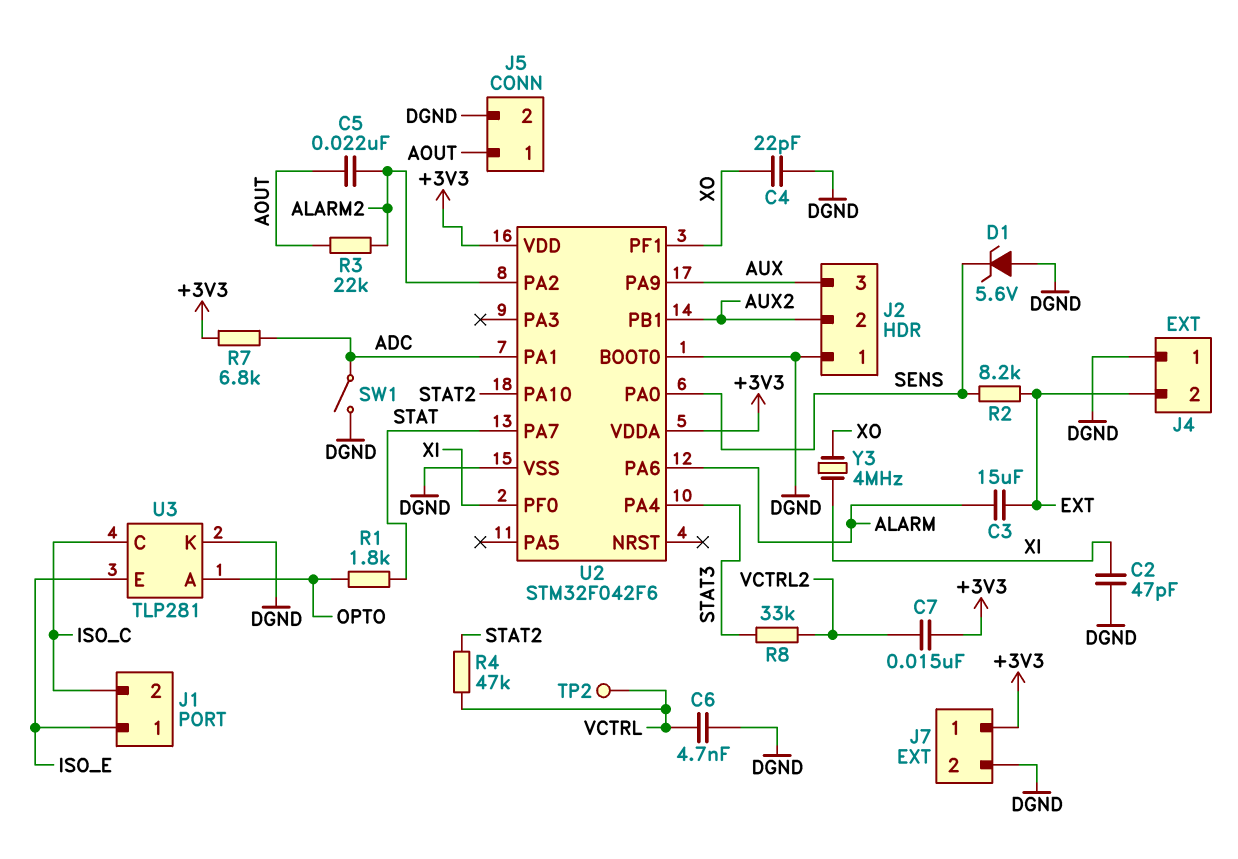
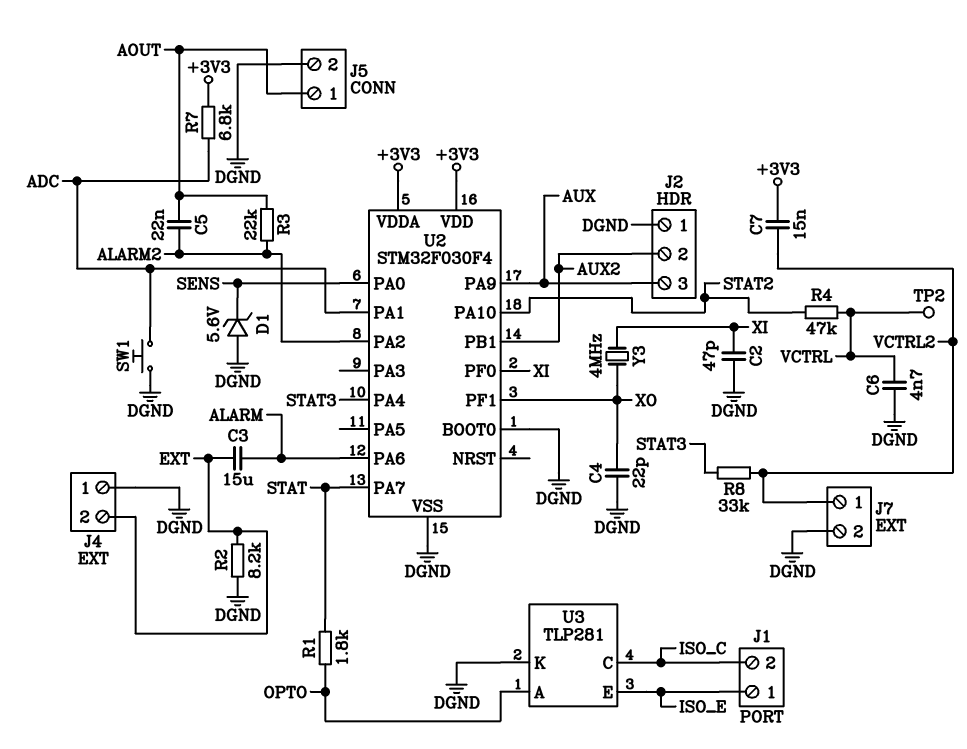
J7 pin 1: +3V3 -> VCTRL2
R2: 8.2k (EXT, SENS) -> 8.2k (DGND, EXT)
SW1: switch (ADC, DGND) -> button (ADC, DGND)
U2: STM32F042F6 -> STM32F030F4

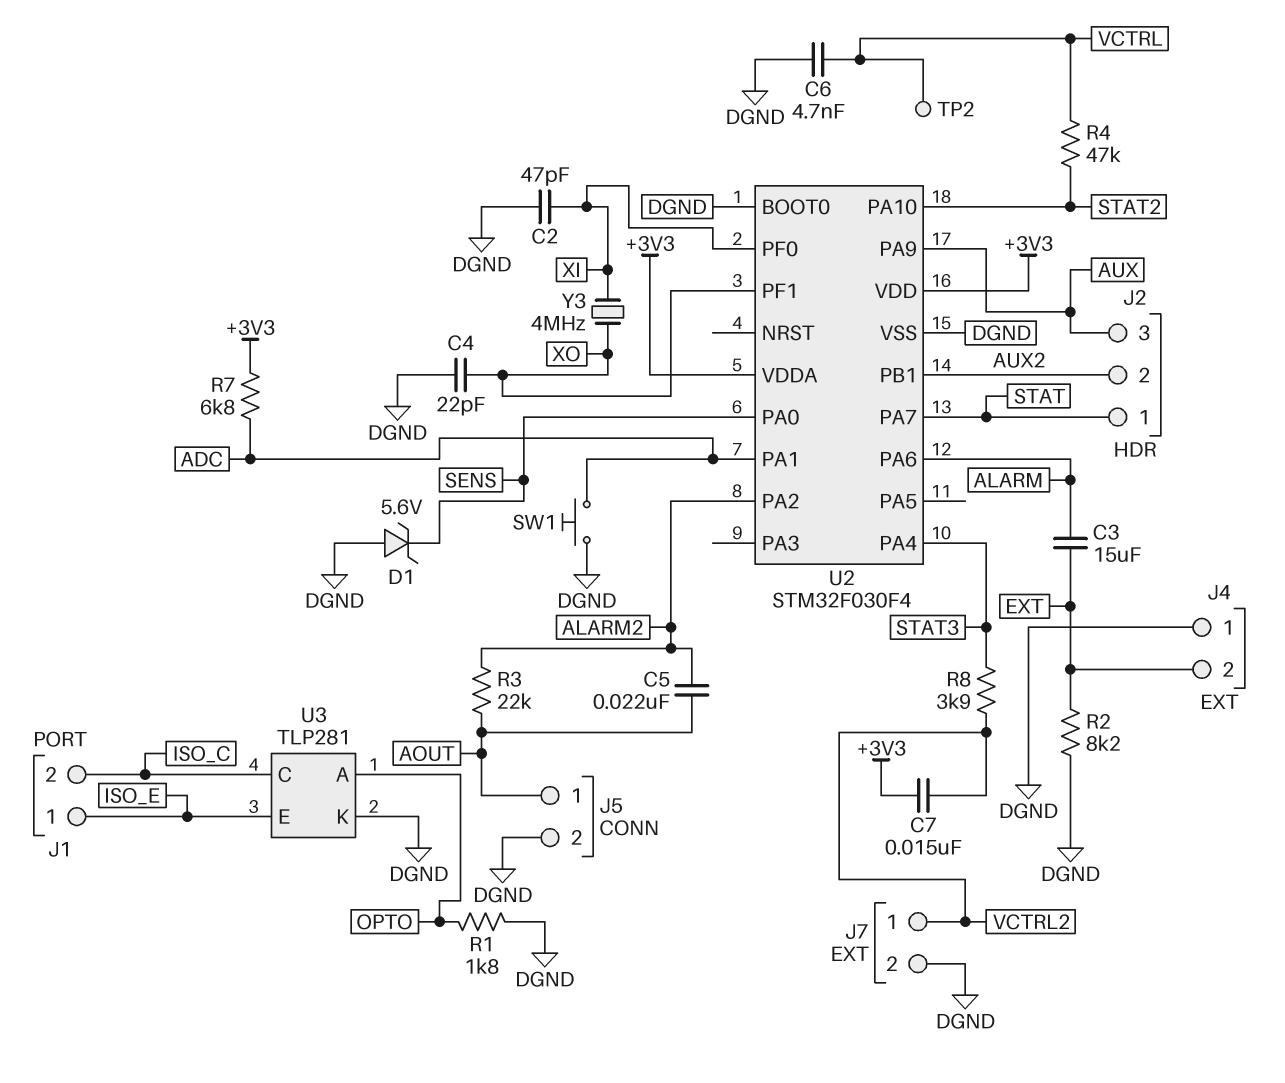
J2 pin 1: DGND -> STAT
R1: 1.8k (OPTO, STAT) -> 1.8k (DGND, OPTO)
R8: 33k (STAT3, VCTRL2) -> 3.9k (STAT3, VCTRL2)

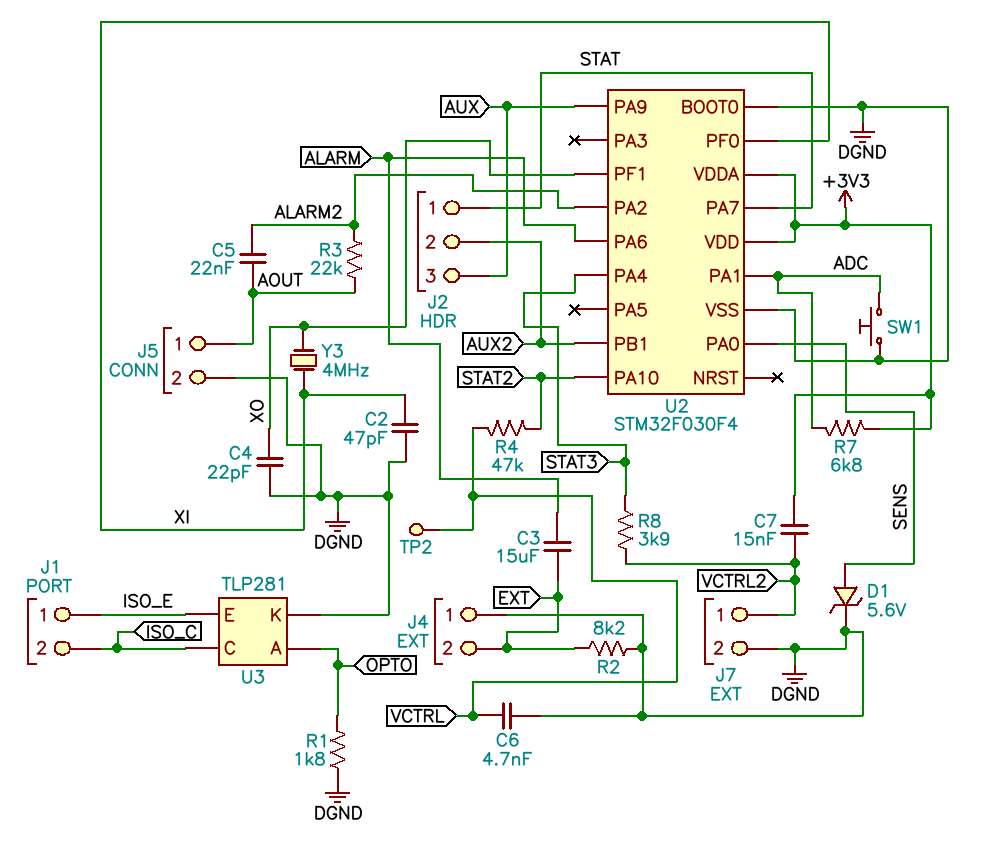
D1: zener 5.6V (A DGND, K SENS) -> zener 5.6V (A SENS, K DGND)

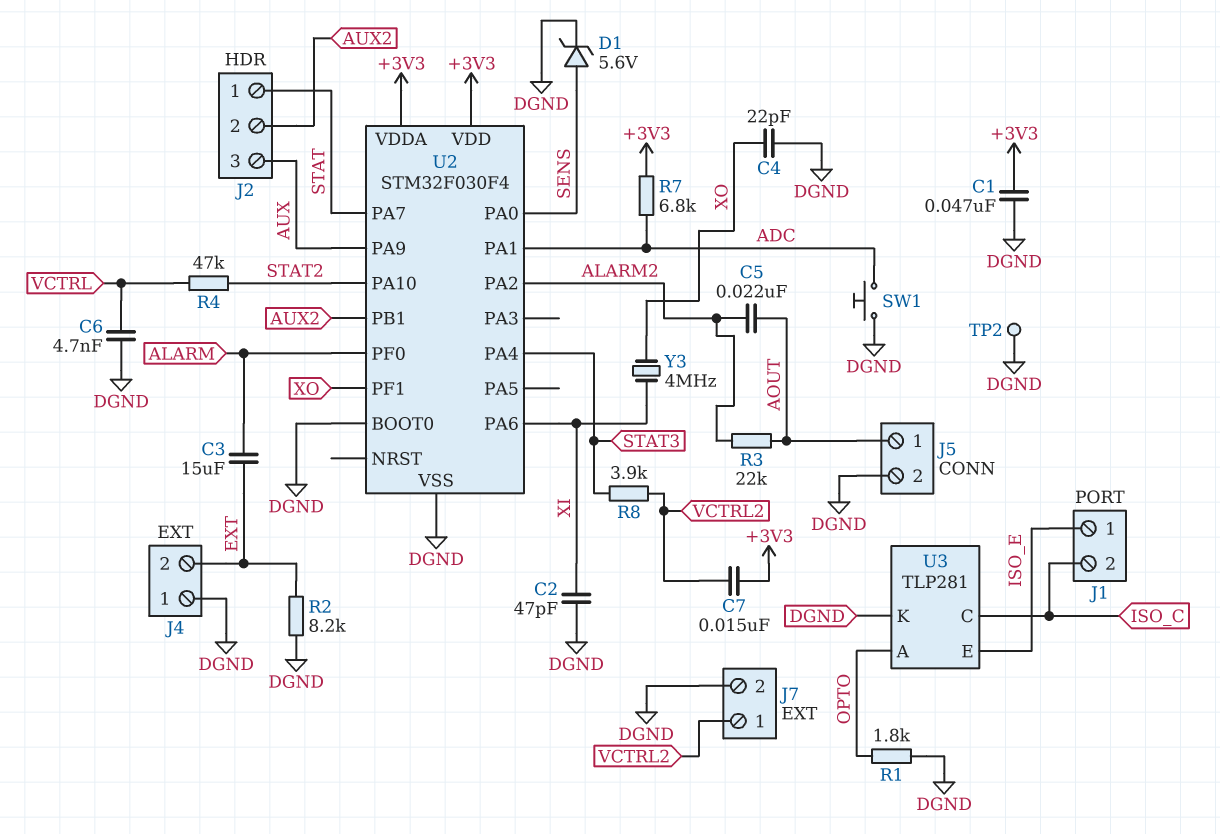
C1: none -> 47nF (+3V3, DGND)
TP2: test point (VCTRL) -> test point (DGND)
U2 pin PA6: ALARM -> XI
U2 pin PF0: XI -> ALARM

